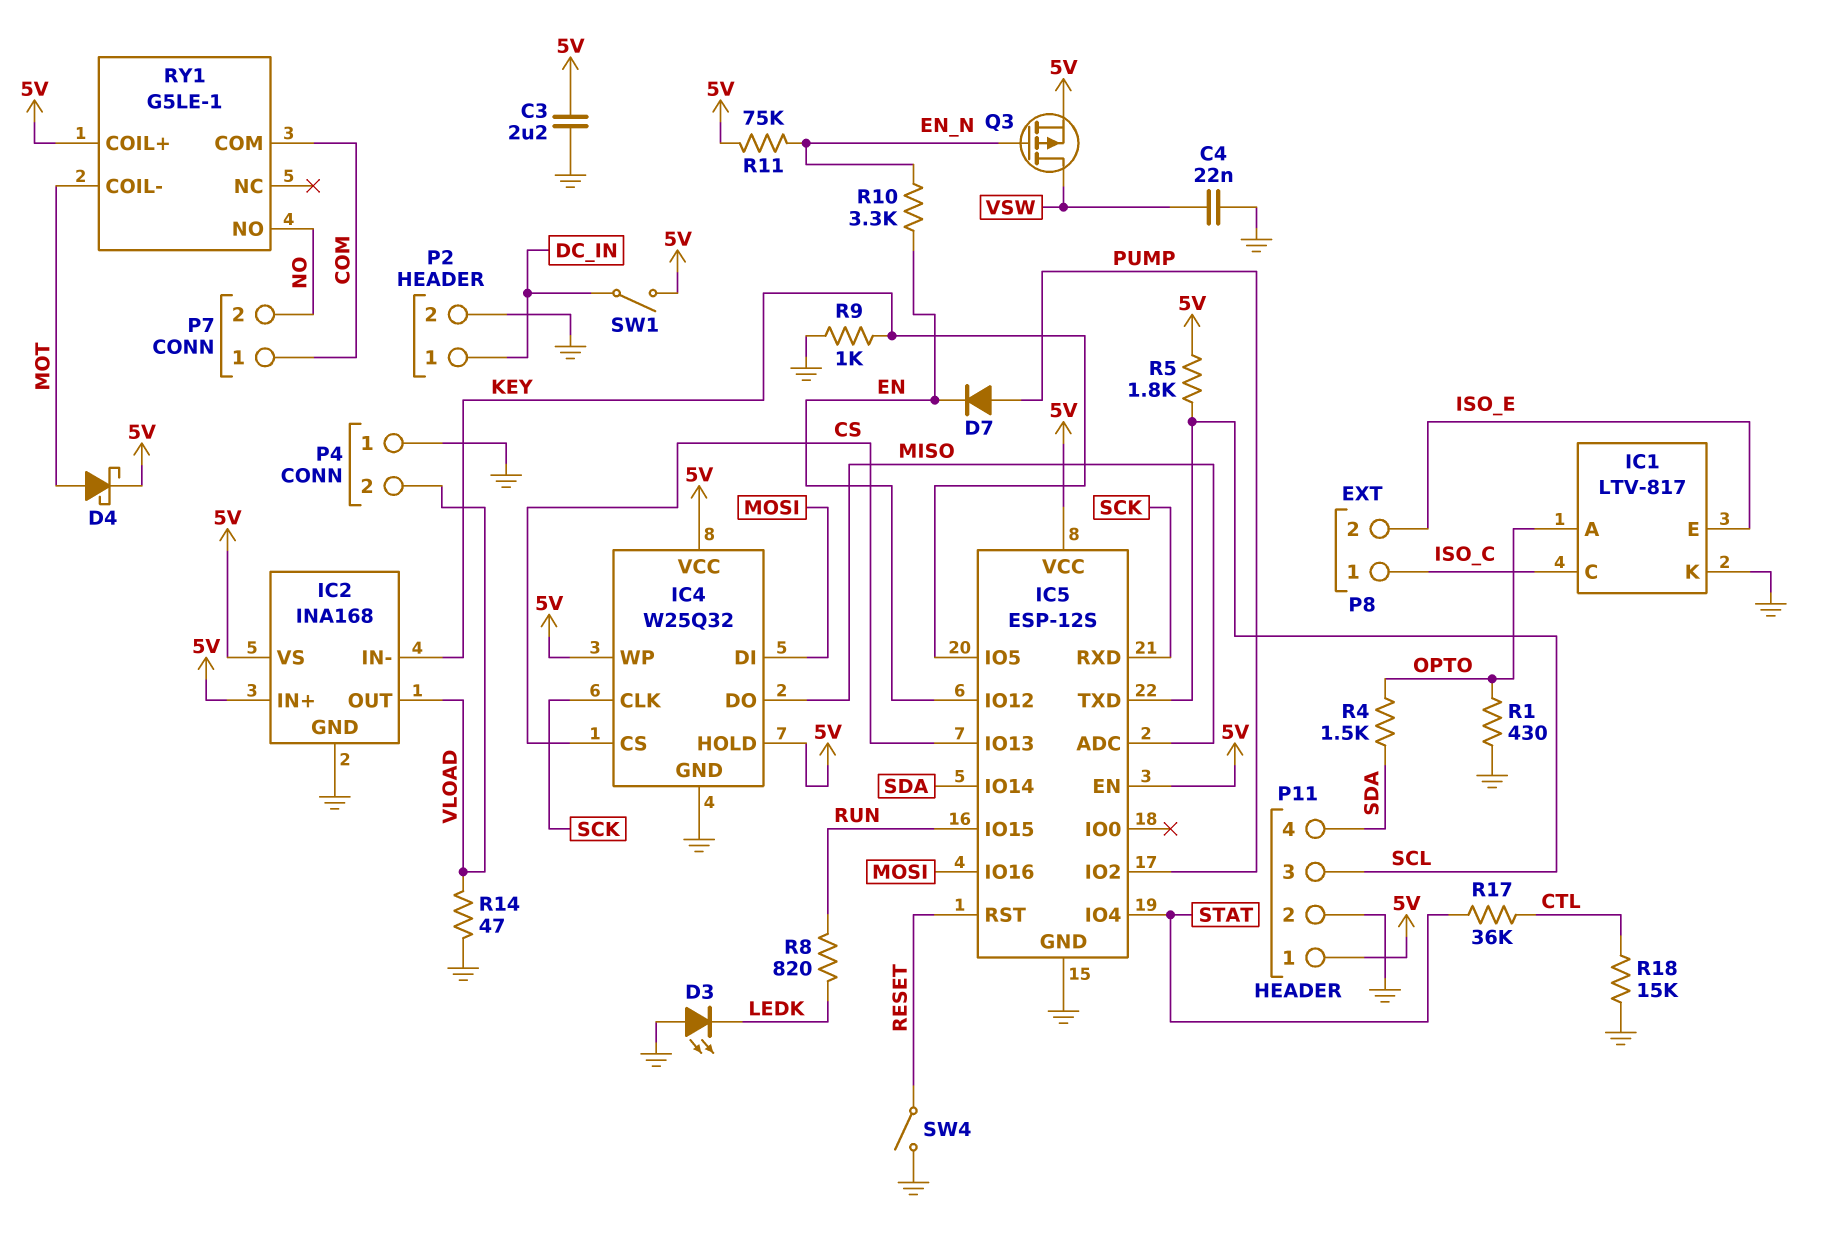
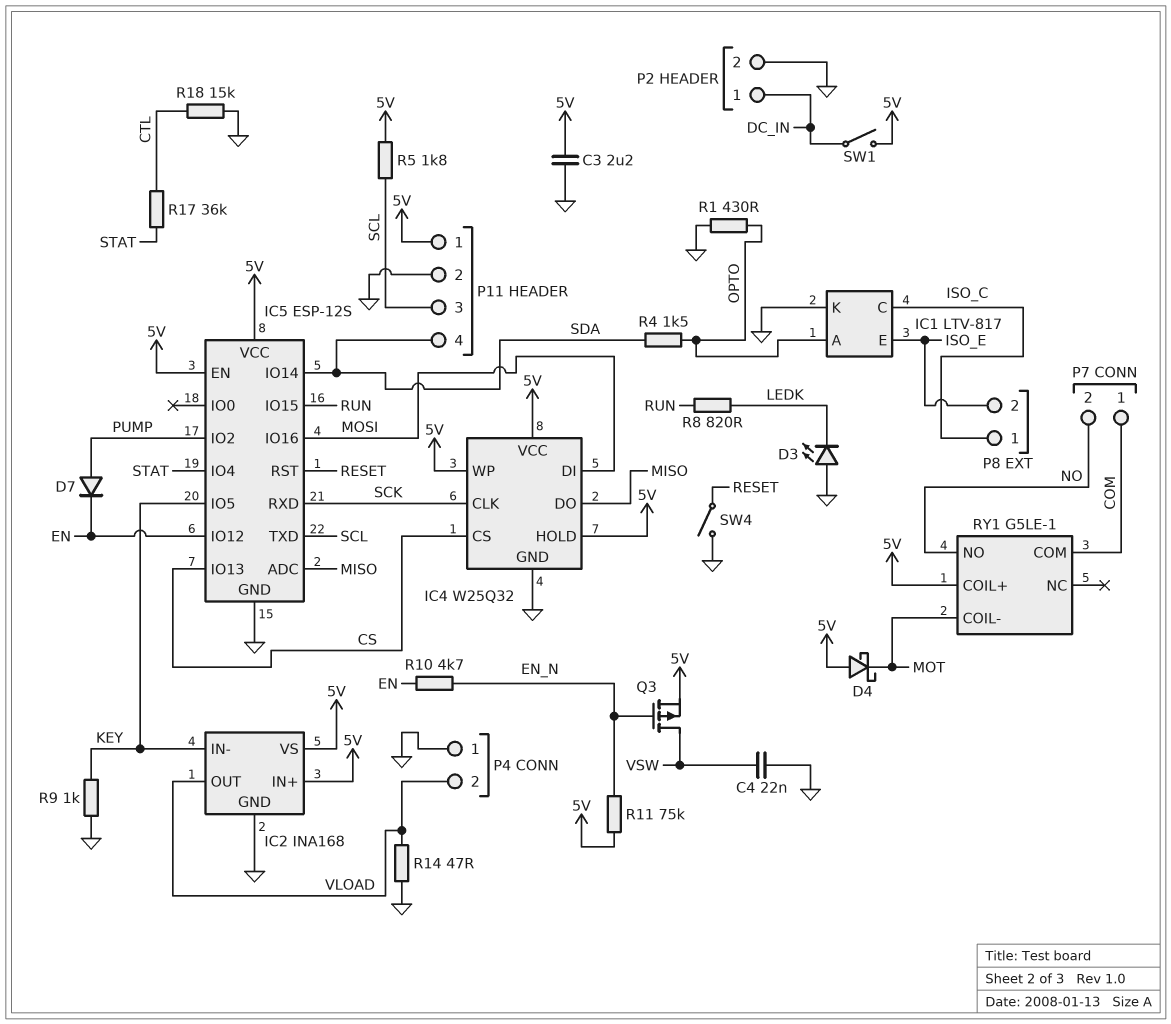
D4: schottky (A MOT, K 5V) -> schottky (A 5V, K MOT)
R10: 3.3k (EN, EN_N) -> 4.7k (EN, EN_N)

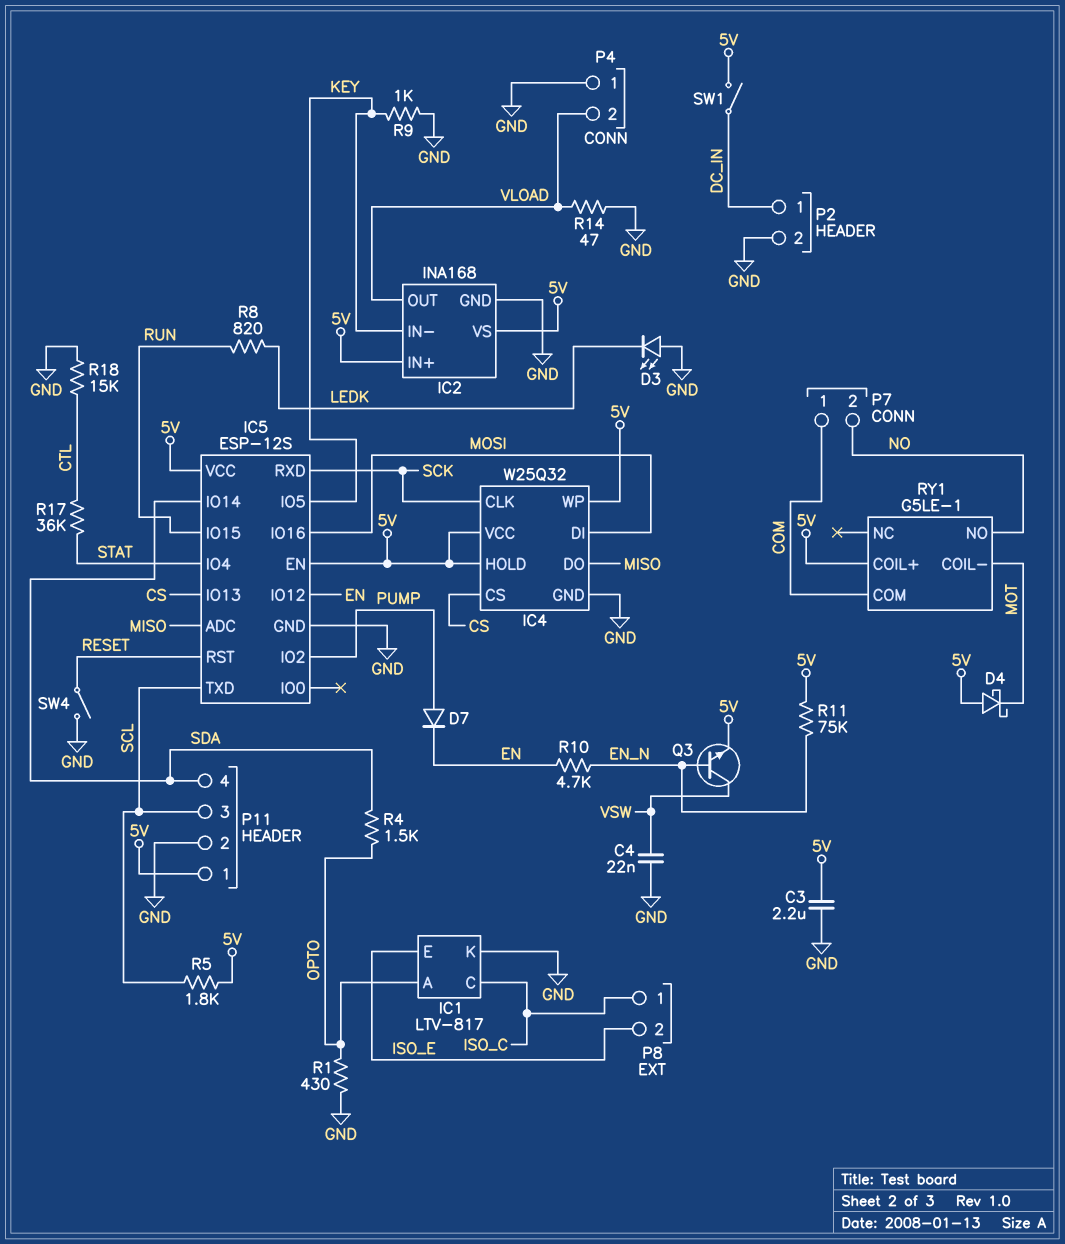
Q3: PMOS (G EN_N, D VSW, S 5V) -> NPN (B EN_N, C VSW, E 5V)

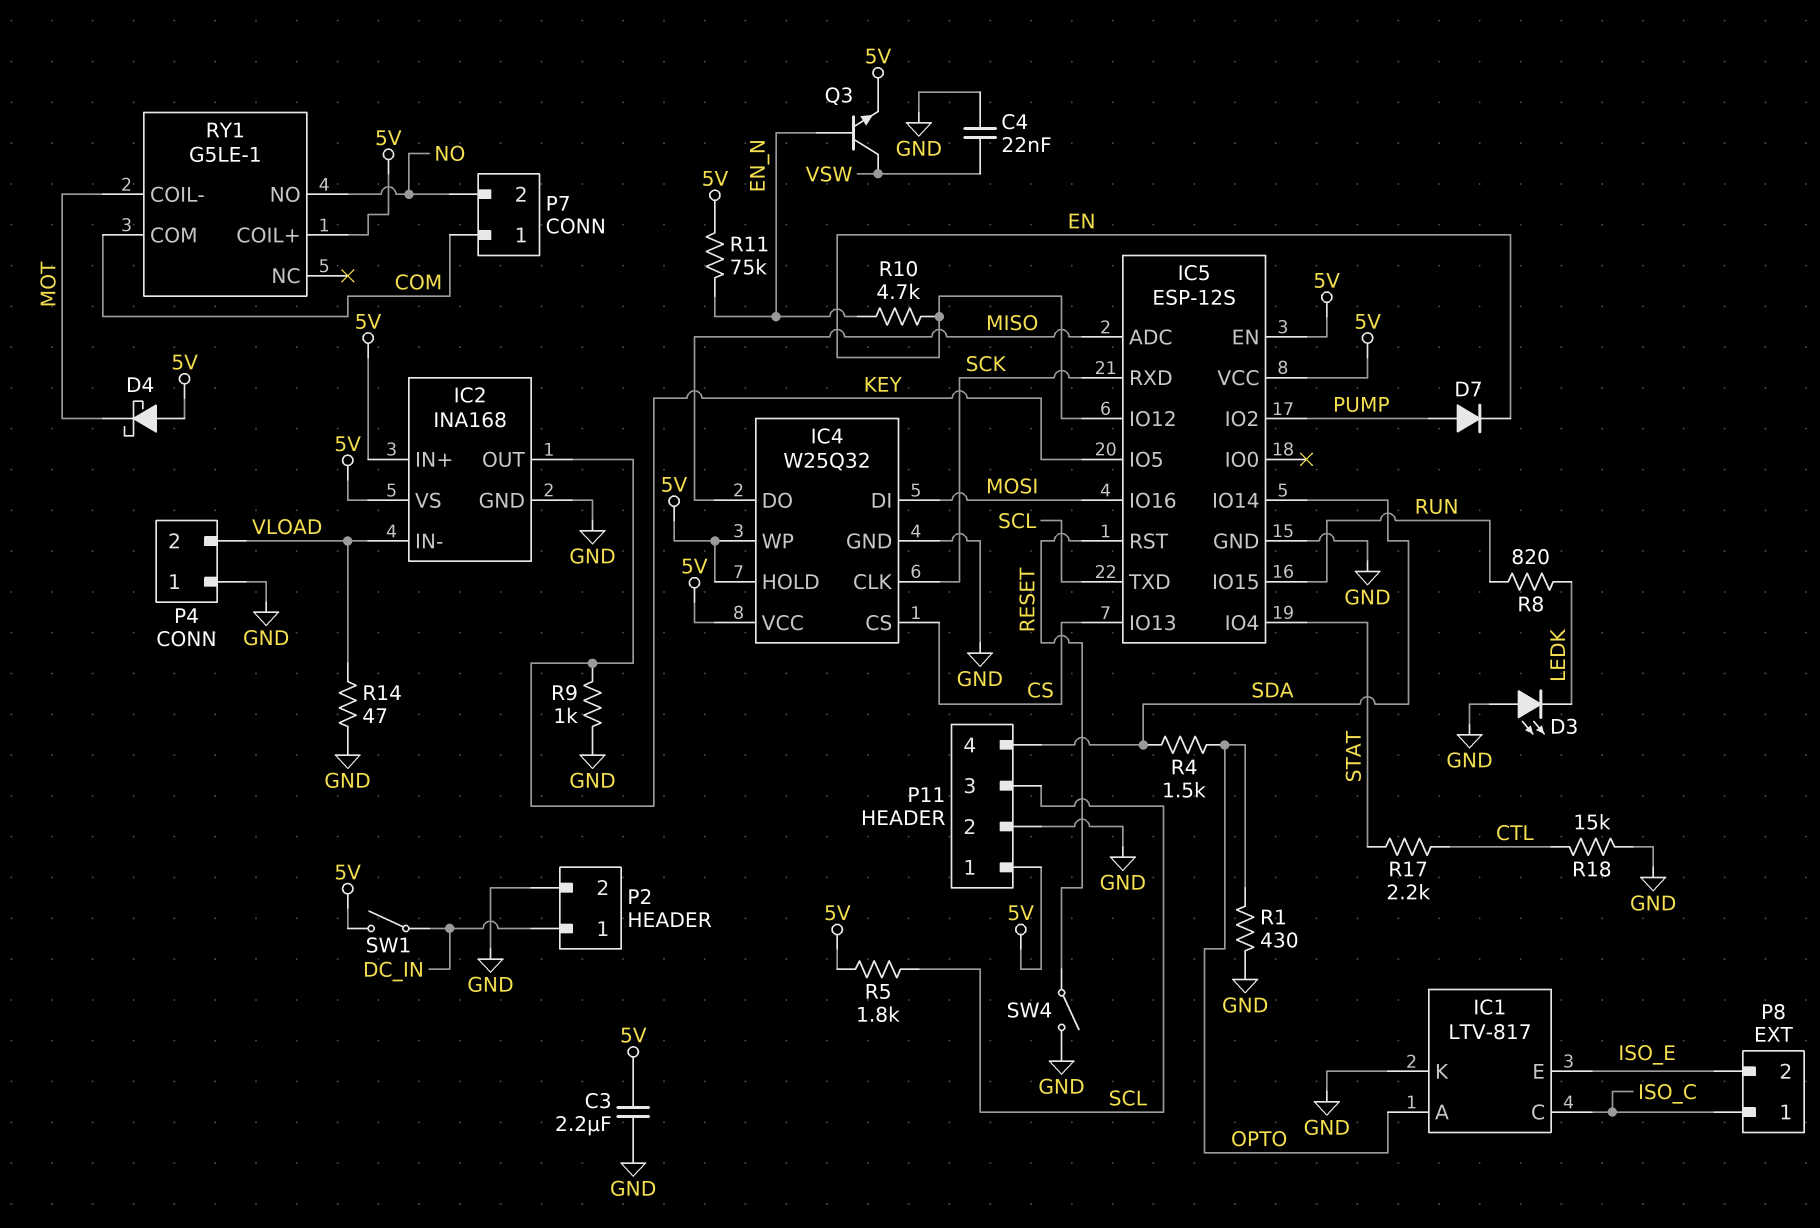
IC2 pin IN-: KEY -> VLOAD
IC2 pin OUT: VLOAD -> KEY
R17: 36k (CTL, STAT) -> 2.2k (CTL, STAT)

